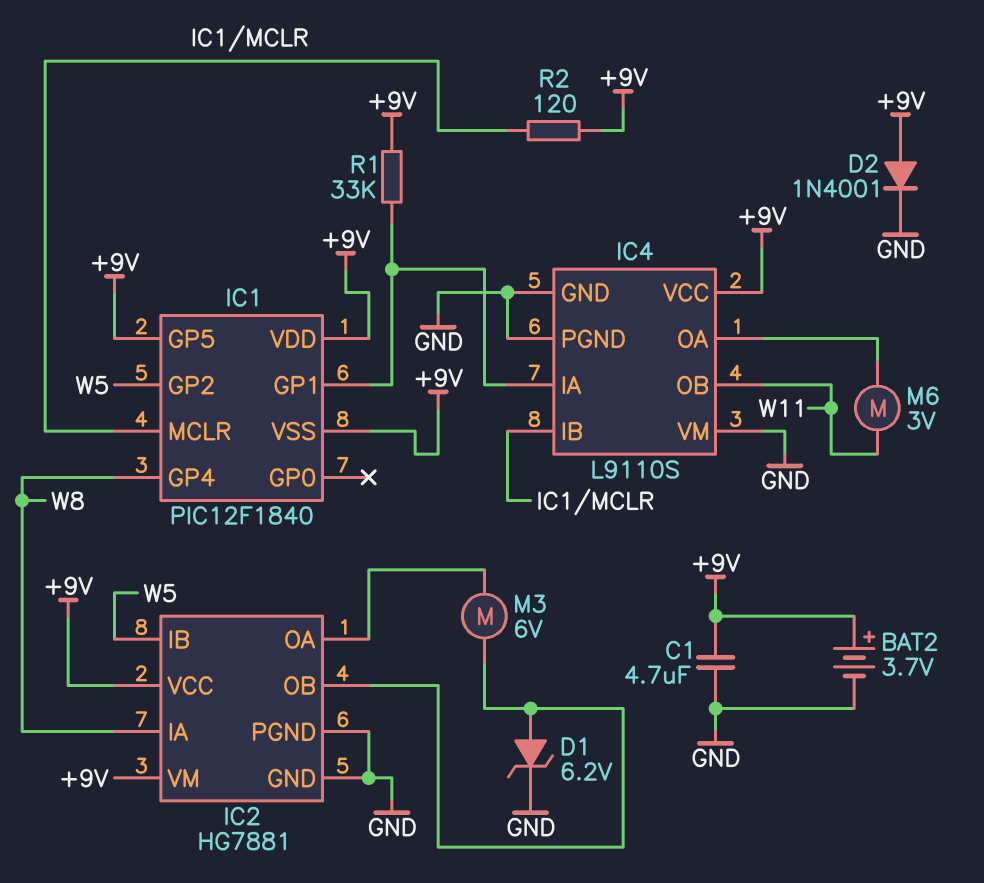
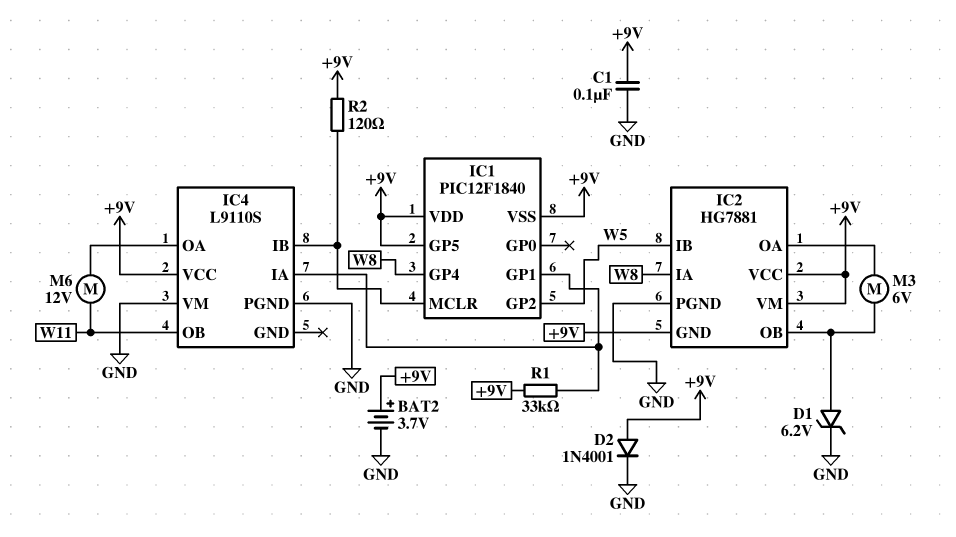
C1: 4.7uF (+9V, GND) -> 100nF (+9V, GND)
IC2 pin GND: GND -> +9V
IC4 pin GND: GND -> none
M6: motor 3V (IC4/OA, W11) -> motor 12V (IC4/OA, W11)

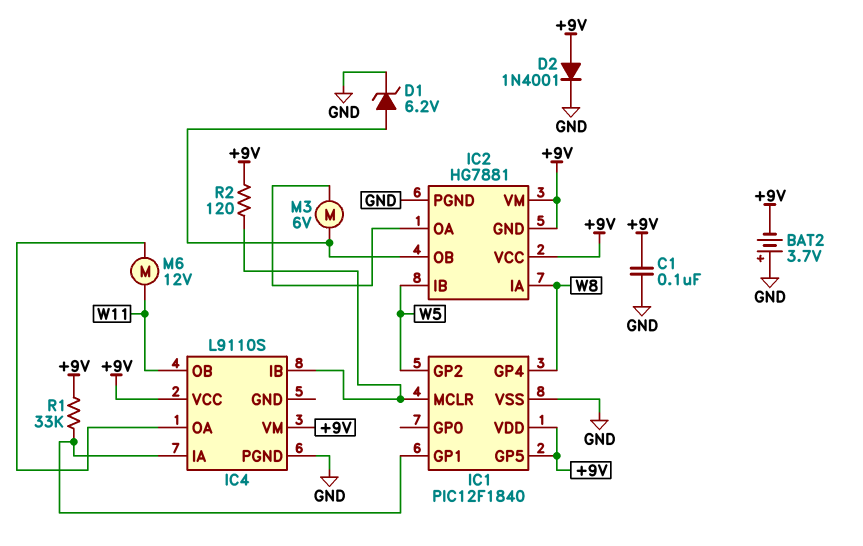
BAT2: 3.7V (plus +9V, minus GND) -> 3.7V (plus GND, minus +9V)
IC1 pin VSS: +9V -> GND
IC4 pin VM: GND -> +9V

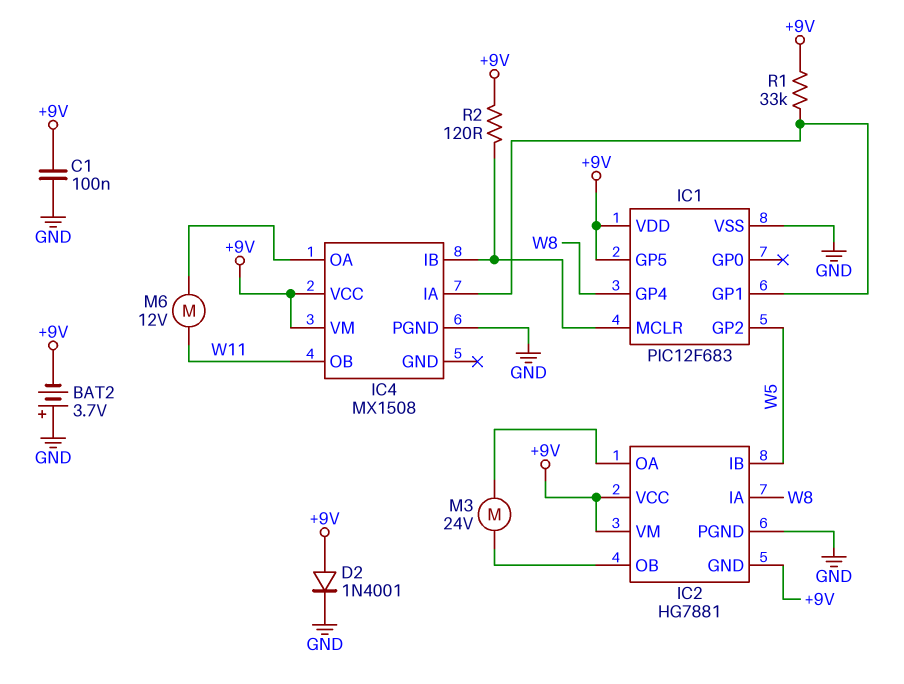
D1: zener 6.2V (A IC2/OB, K GND) -> none
IC1: PIC12F1840 -> PIC12F683
IC4: L9110S -> MX1508
M3: motor 6V (IC2/OA, IC2/OB) -> motor 24V (IC2/OA, IC2/OB)

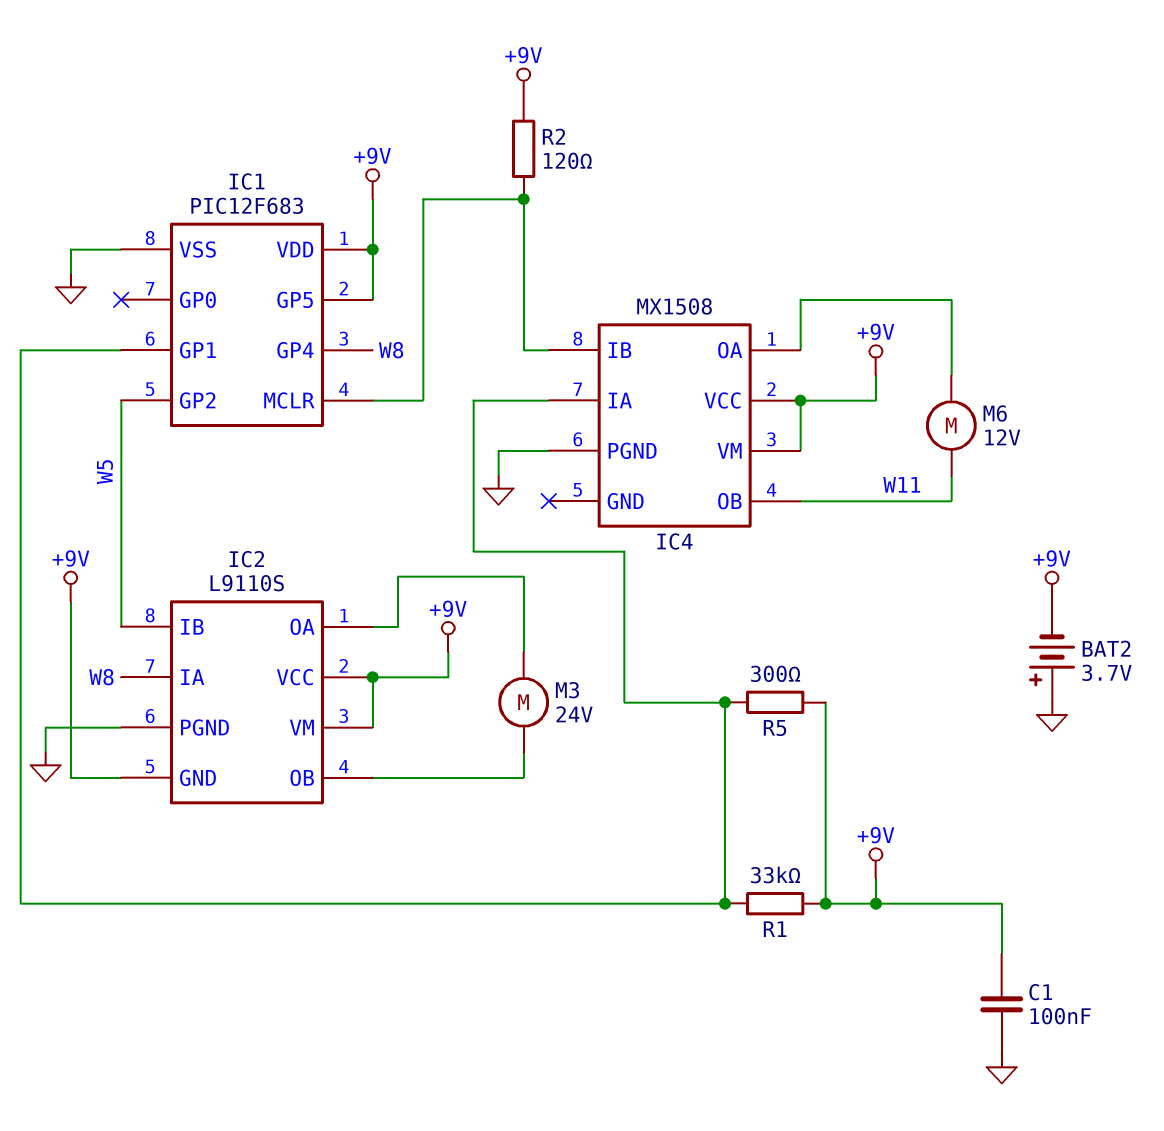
D2: diode 1N4001 (A +9V, K GND) -> none
IC2: HG7881 -> L9110S
R5: none -> 300 (+9V, IC1/GP1)

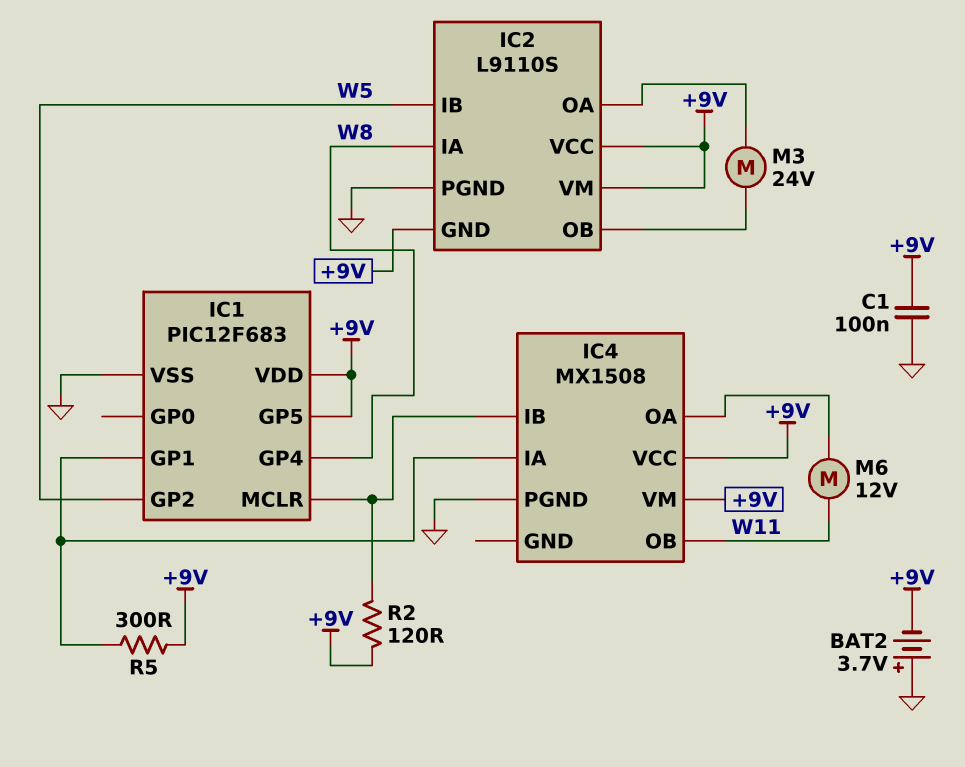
R1: 33k (+9V, IC1/GP1) -> none

